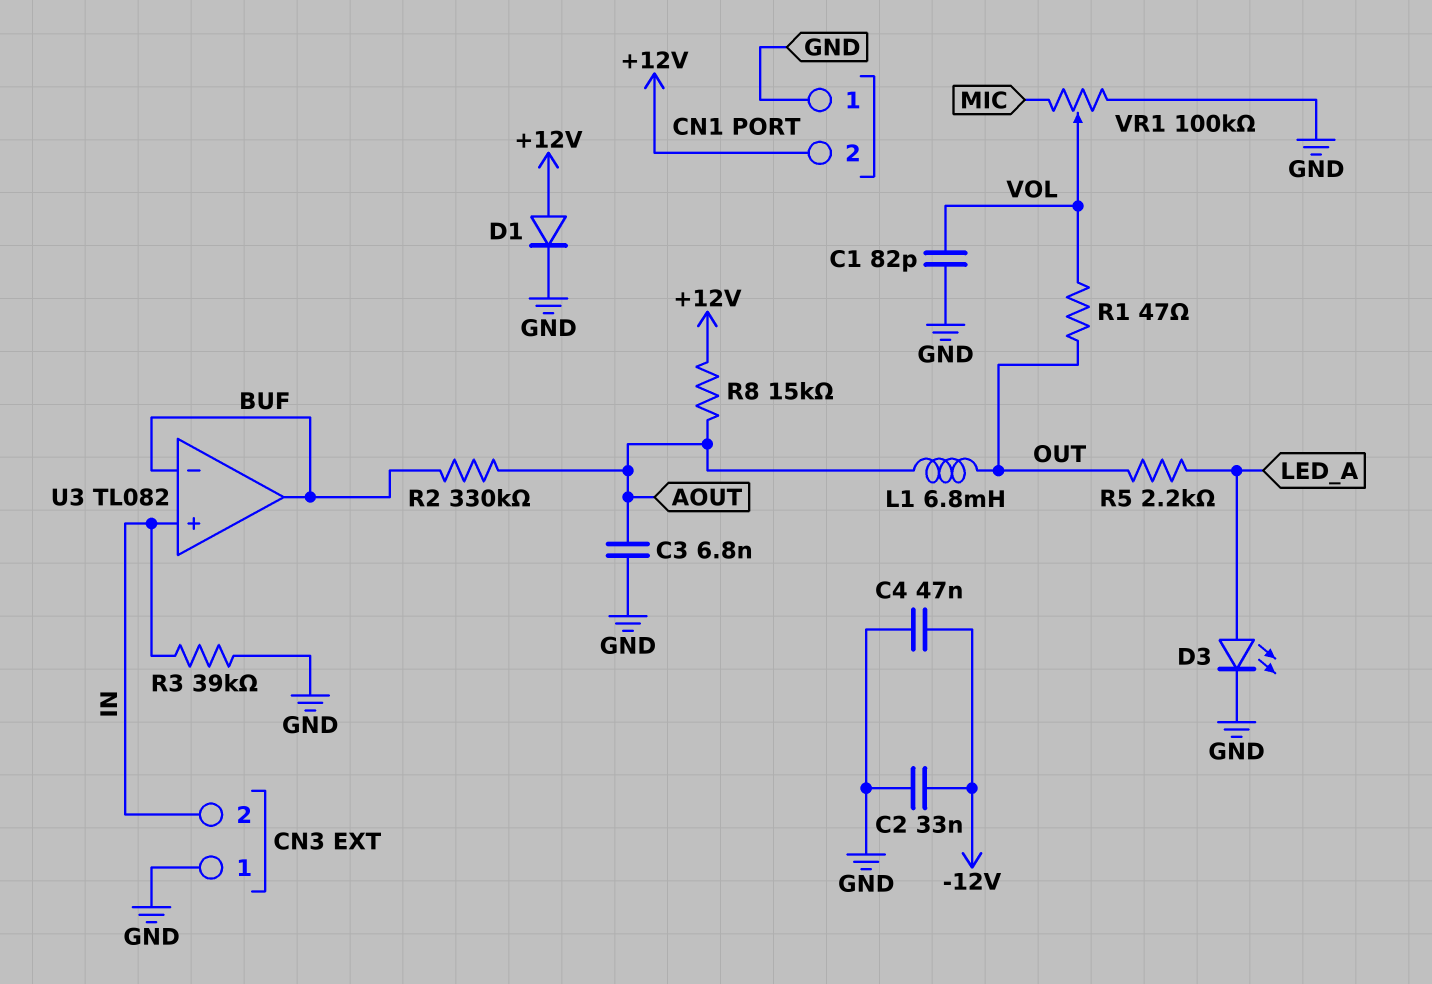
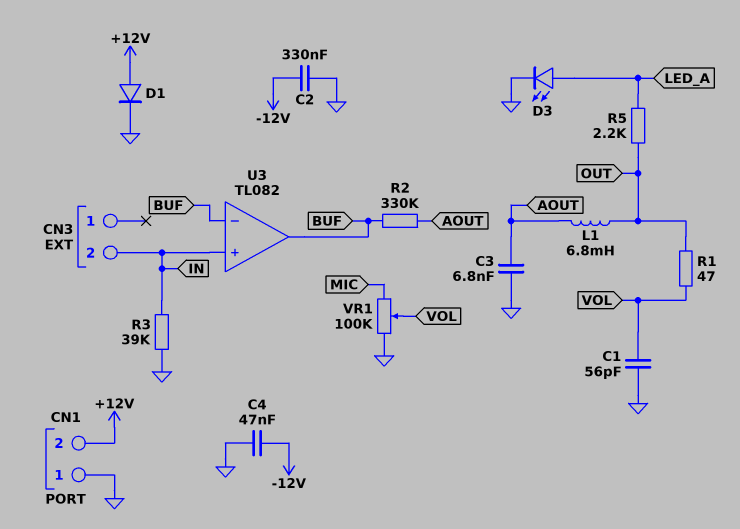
C1: 82pF (GND, VOL) -> 56pF (GND, VOL)
C2: 33nF (-12V, GND) -> 330nF (-12V, GND)
CN3 pin 1: GND -> none
R8: 15k (+12V, AOUT) -> none

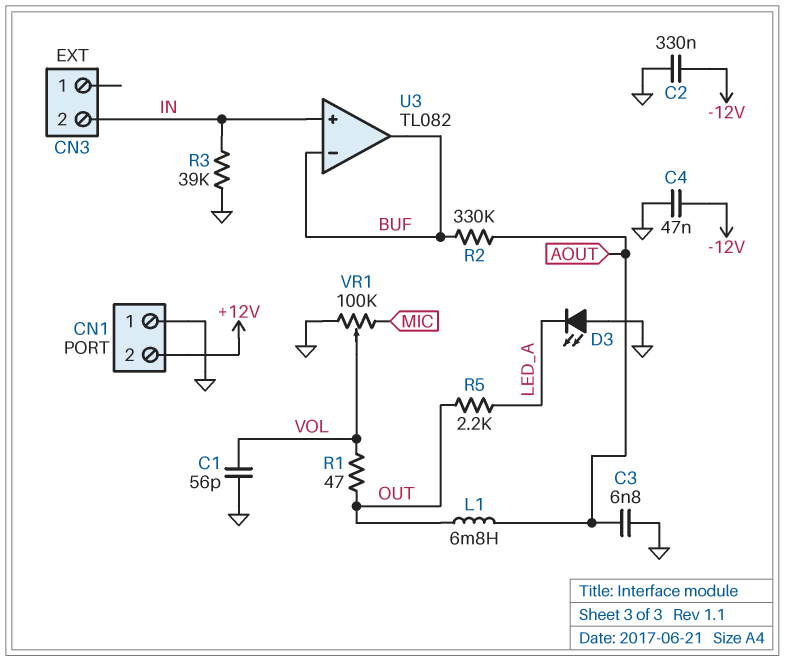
D1: diode (A +12V, K GND) -> none
D3: LED (A LED_A, K GND) -> LED (A GND, K LED_A)

